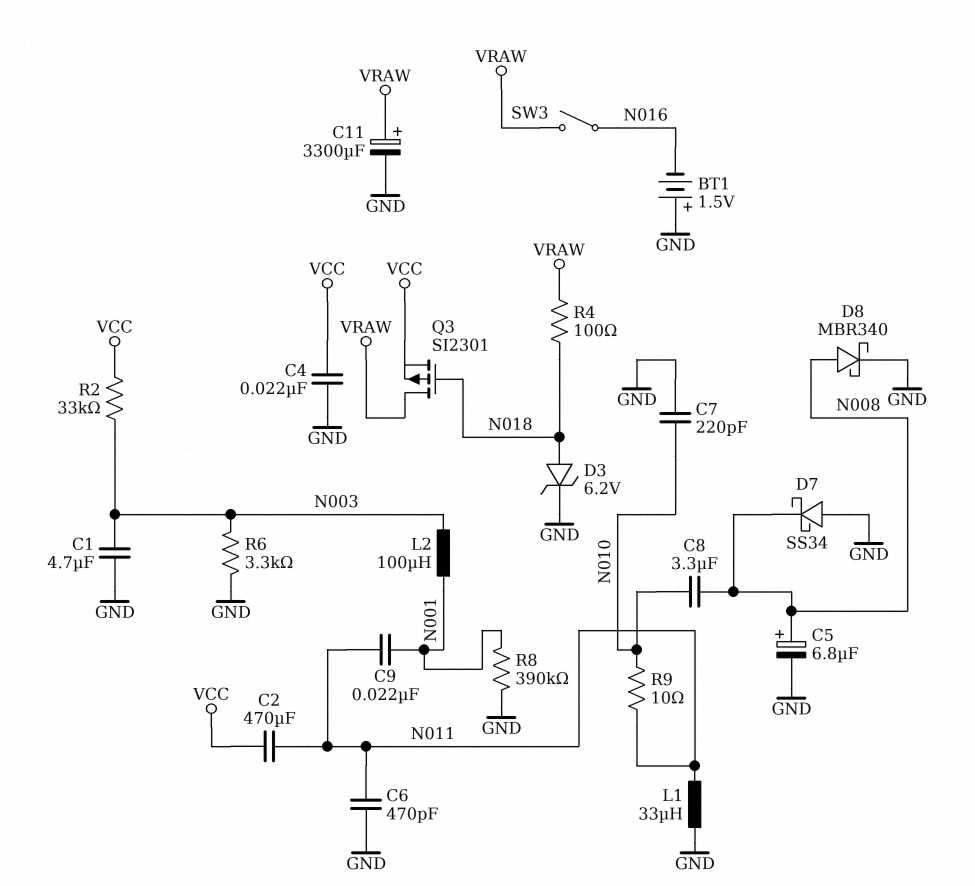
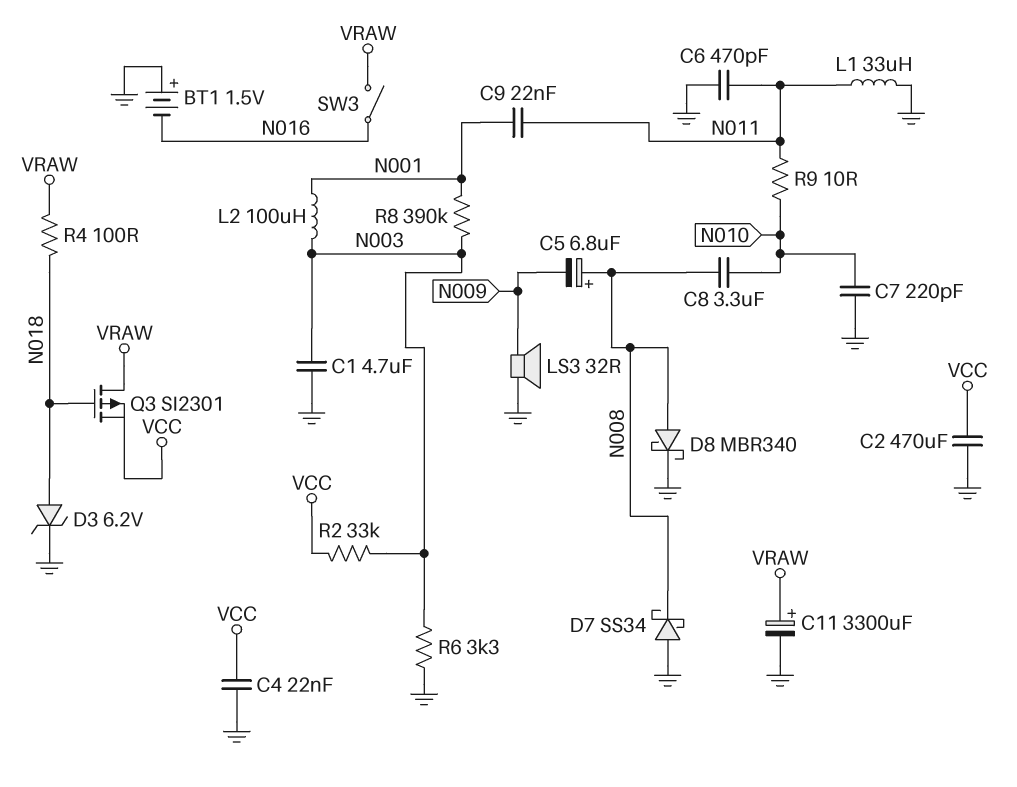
C2: 470uF (N011, VCC) -> 470uF (GND, VCC)
C5: 6.8uF (plus N008, minus GND) -> 6.8uF (plus N008, minus N009)
LS3: none -> speaker 32R (GND, N009)
R8: 390k (GND, N001) -> 390k (N001, N003)

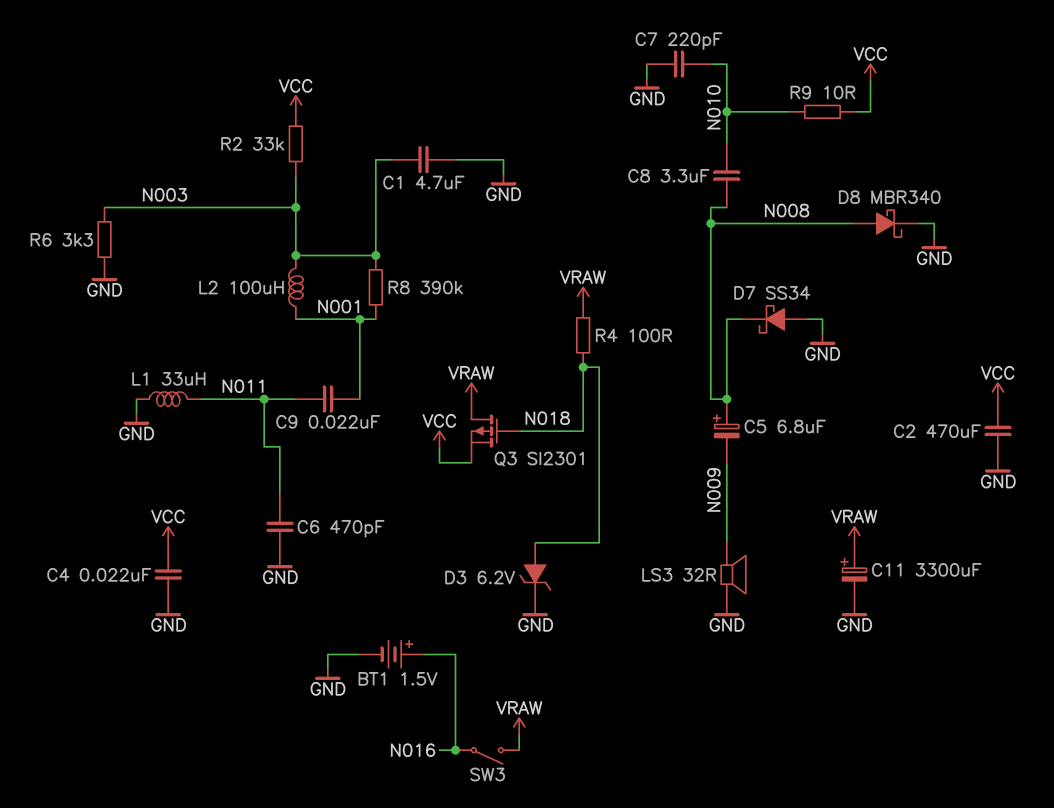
BT1: 1.5V (plus GND, minus N016) -> 1.5V (plus N016, minus GND)
R9: 10 (N010, N011) -> 10 (N010, VCC)

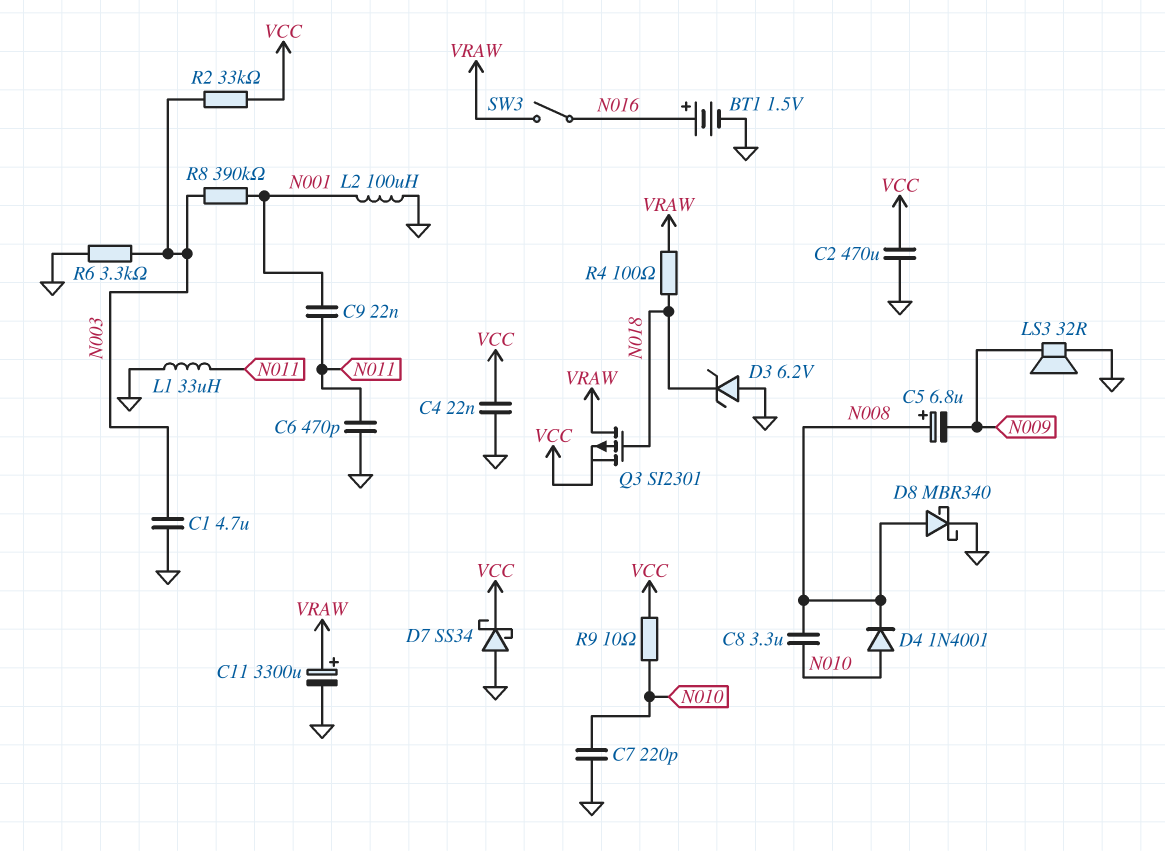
D3: zener 6.2V (A N018, K GND) -> zener 6.2V (A GND, K N018)
D4: none -> diode 1N4001 (A N010, K N008)
D7: schottky SS34 (A GND, K N008) -> schottky SS34 (A GND, K VCC)
L2: 100uH (N001, N003) -> 100uH (GND, N001)

